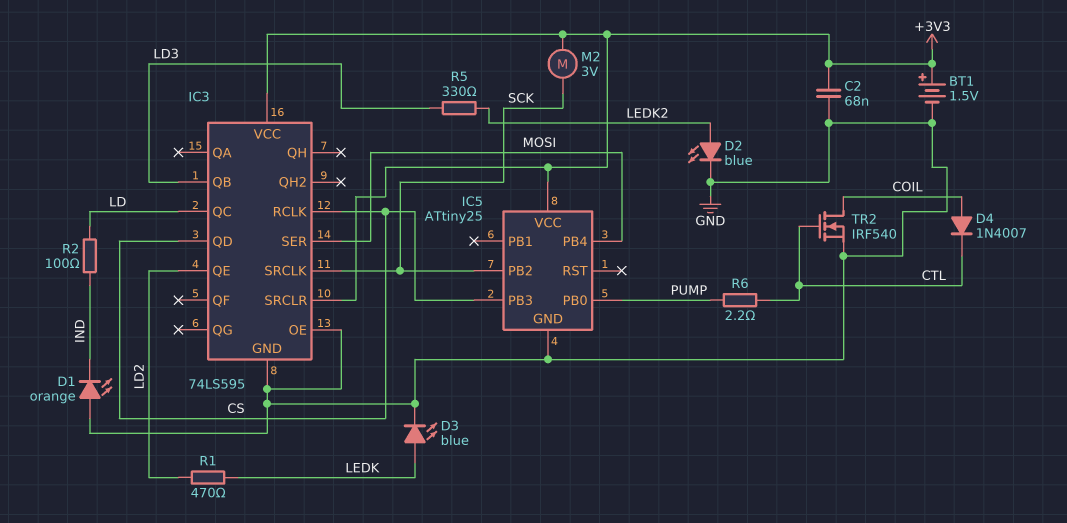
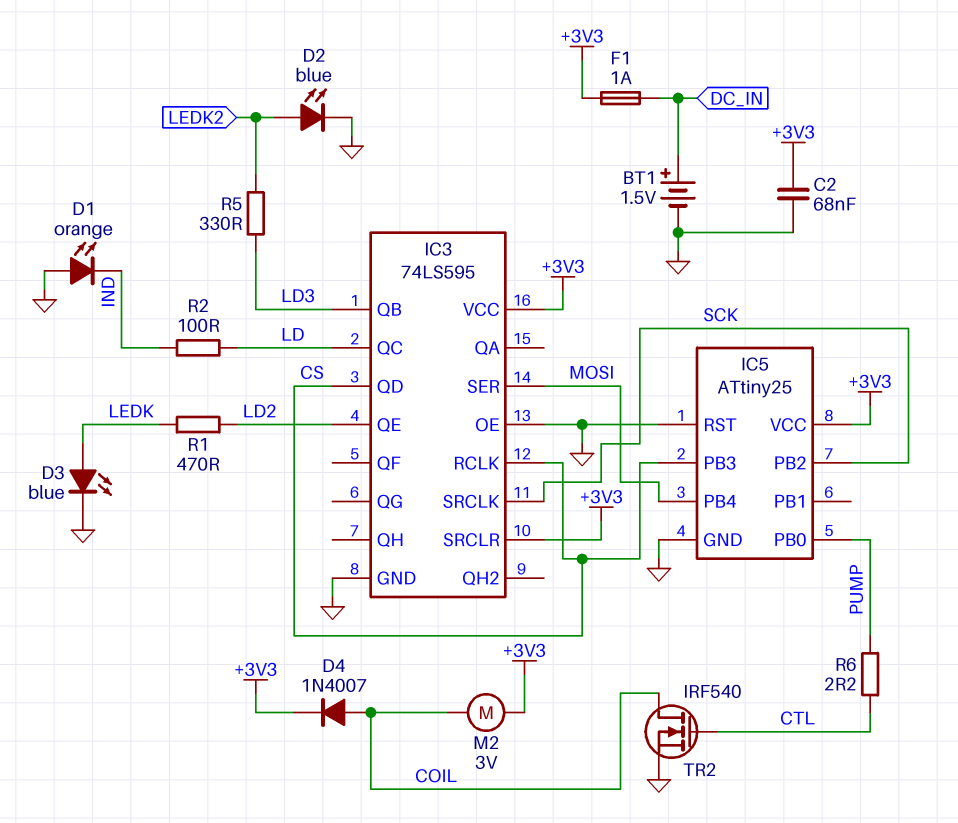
BT1: 1.5V (plus +3V3, minus GND) -> 1.5V (plus DC_IN, minus GND)
D4: diode 1N4007 (A COIL, K CTL) -> diode 1N4007 (A COIL, K +3V3)
F1: none -> 1A (+3V3, DC_IN)
IC5 pin RST: none -> GND
M2: motor 3V (+3V3, SCK) -> motor 3V (+3V3, COIL)

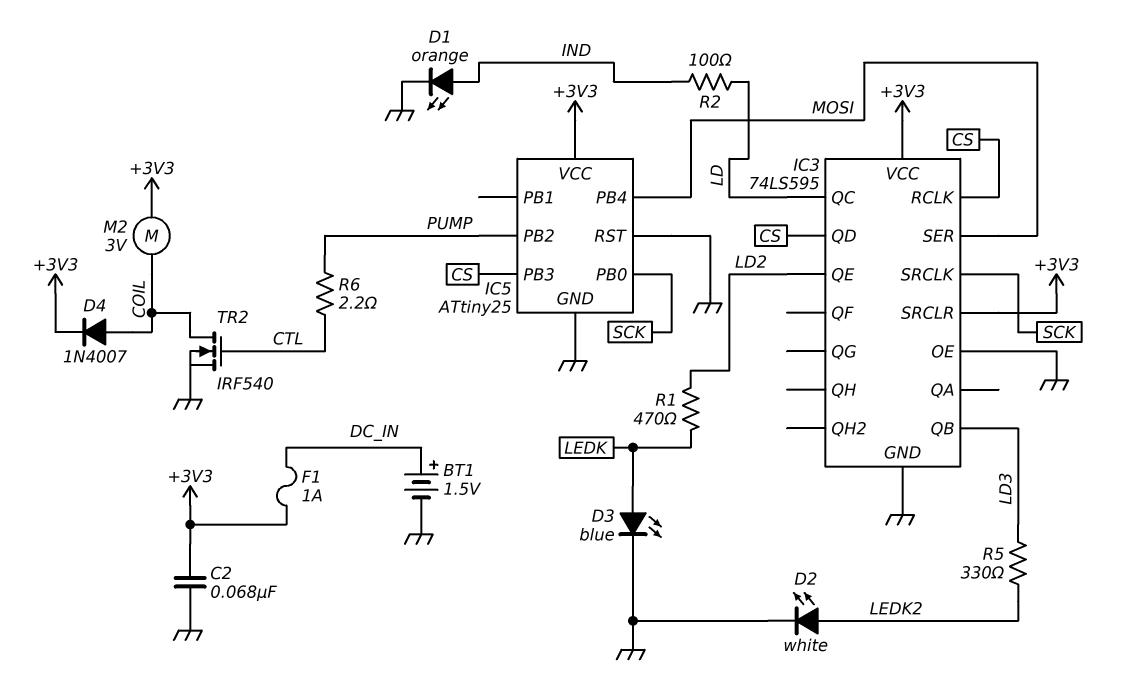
D1: LED orange (A GND, K IND) -> LED orange (A IND, K GND)
D2: LED blue (A LEDK2, K GND) -> LED white (A LEDK2, K GND)
IC5 pin PB0: PUMP -> SCK
IC5 pin PB2: SCK -> PUMP

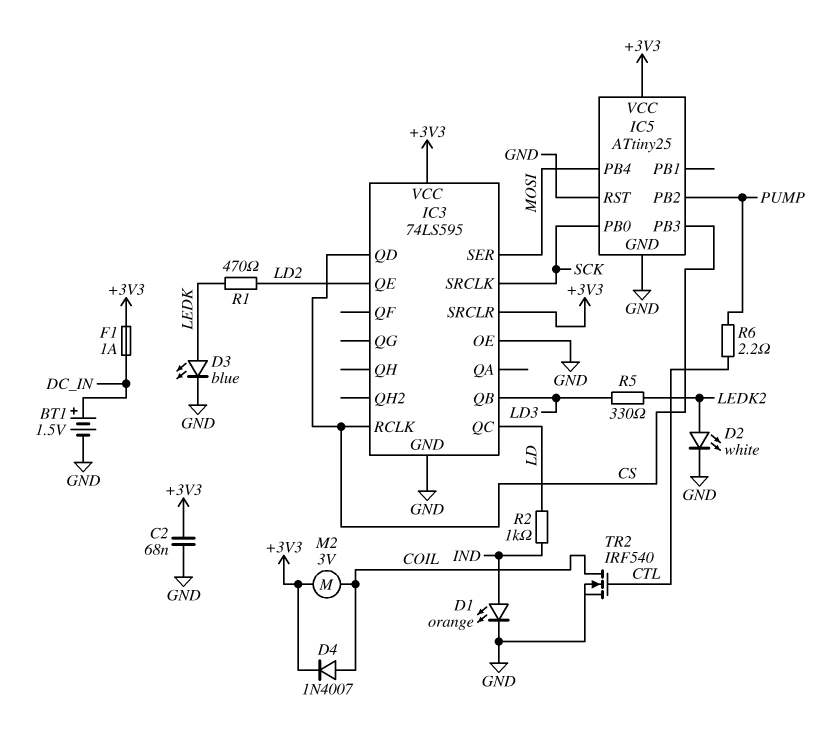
R2: 100 (IND, LD) -> 1k (IND, LD)

